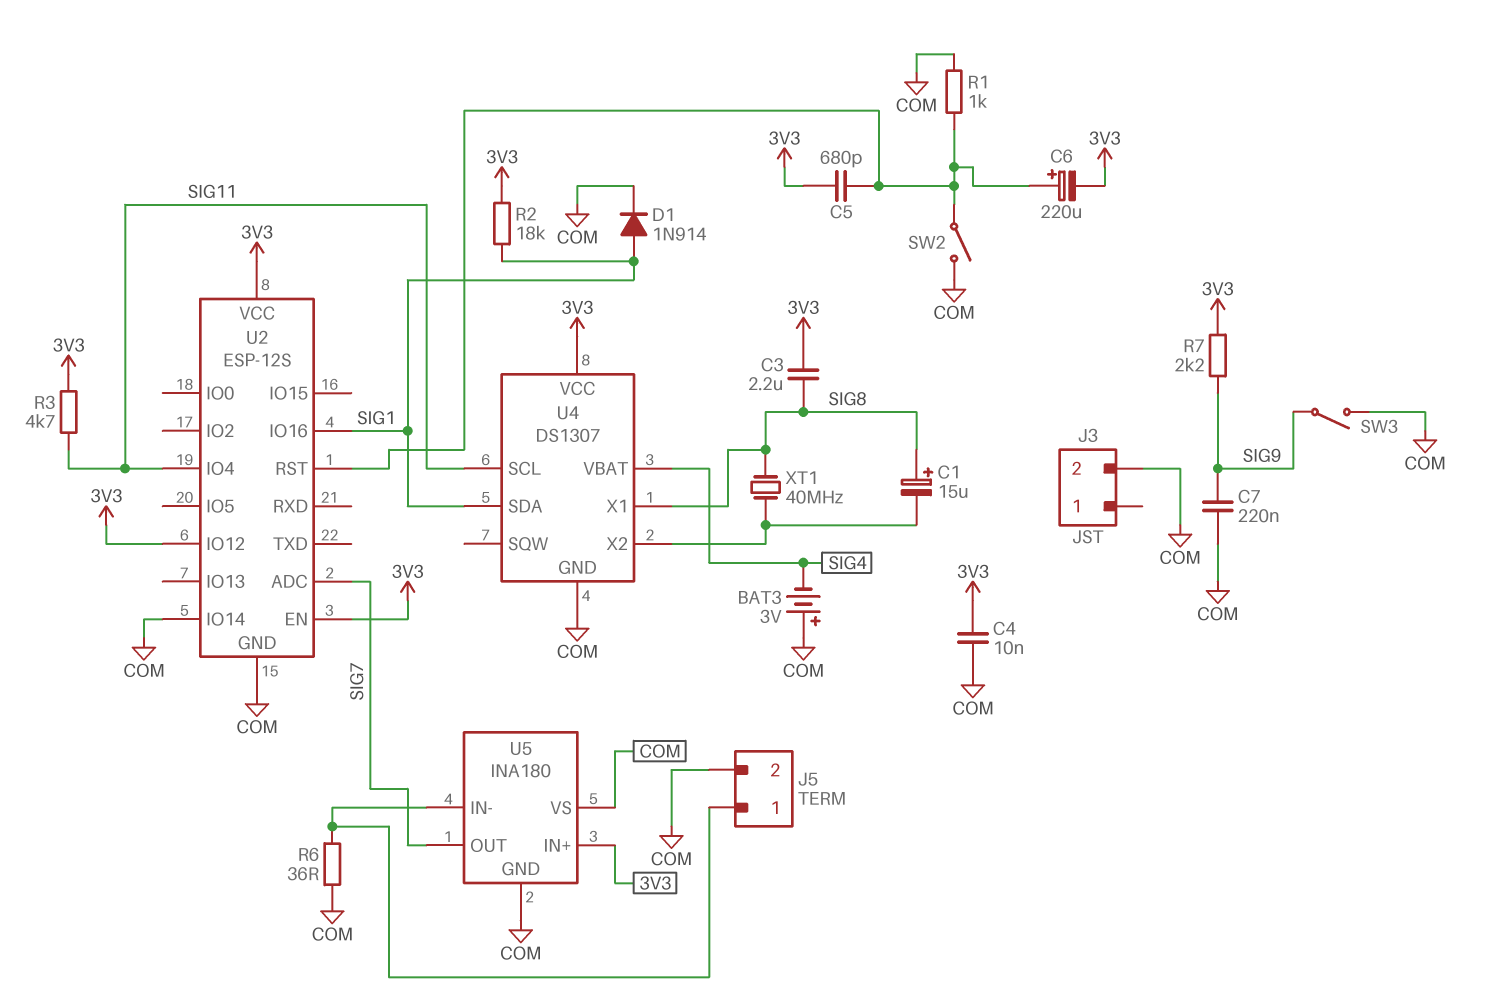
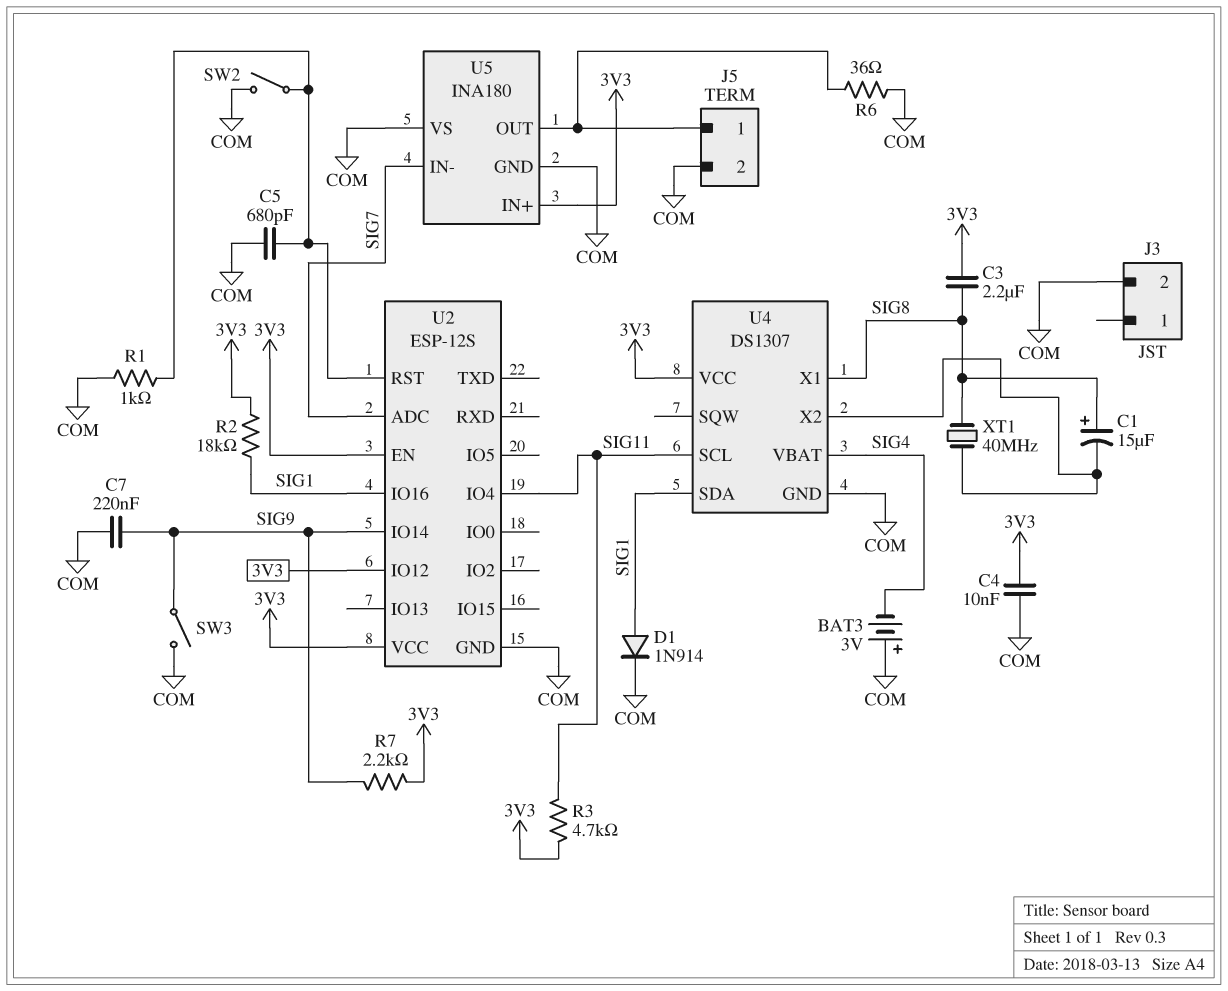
C5: 680pF (3V3, U2/RST) -> 680pF (COM, U2/RST)
C6: 220uF (plus U2/RST, minus 3V3) -> none
U2 pin IO14: COM -> SIG9
U5 pin IN-: J5/1 -> SIG7
U5 pin OUT: SIG7 -> J5/1

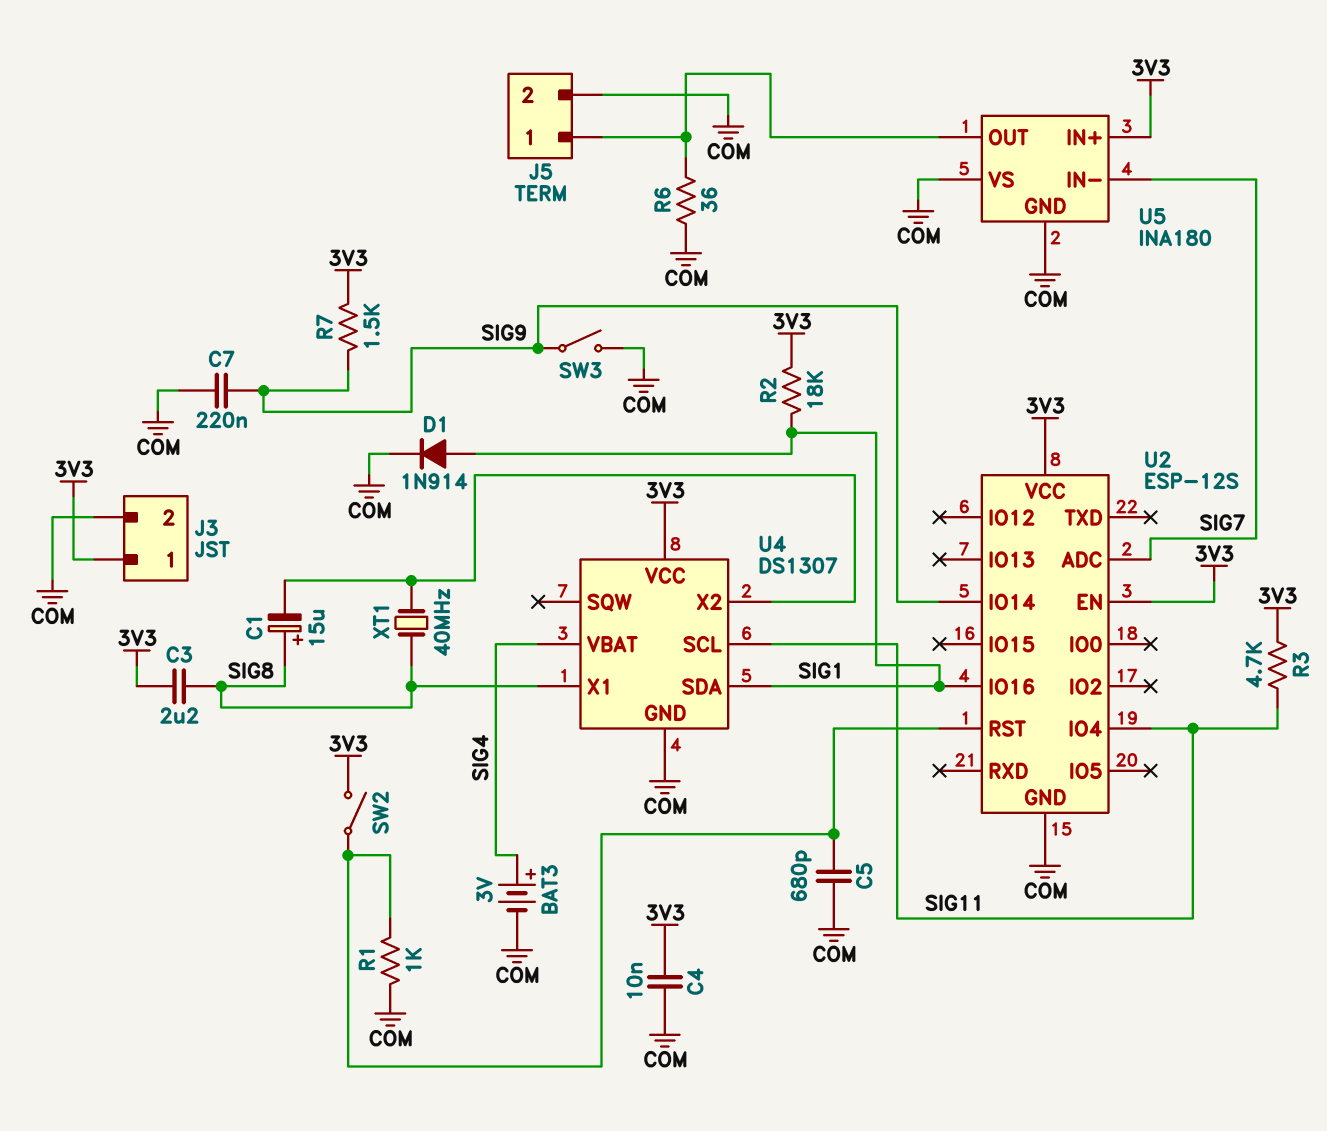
BAT3: 3V (plus COM, minus SIG4) -> 3V (plus SIG4, minus COM)
J3 pin 1: none -> 3V3
R7: 2.2k (3V3, SIG9) -> 1.5k (3V3, SIG9)
SW2: switch (COM, U2/RST) -> switch (3V3, U2/RST)
U2 pin IO12: 3V3 -> none

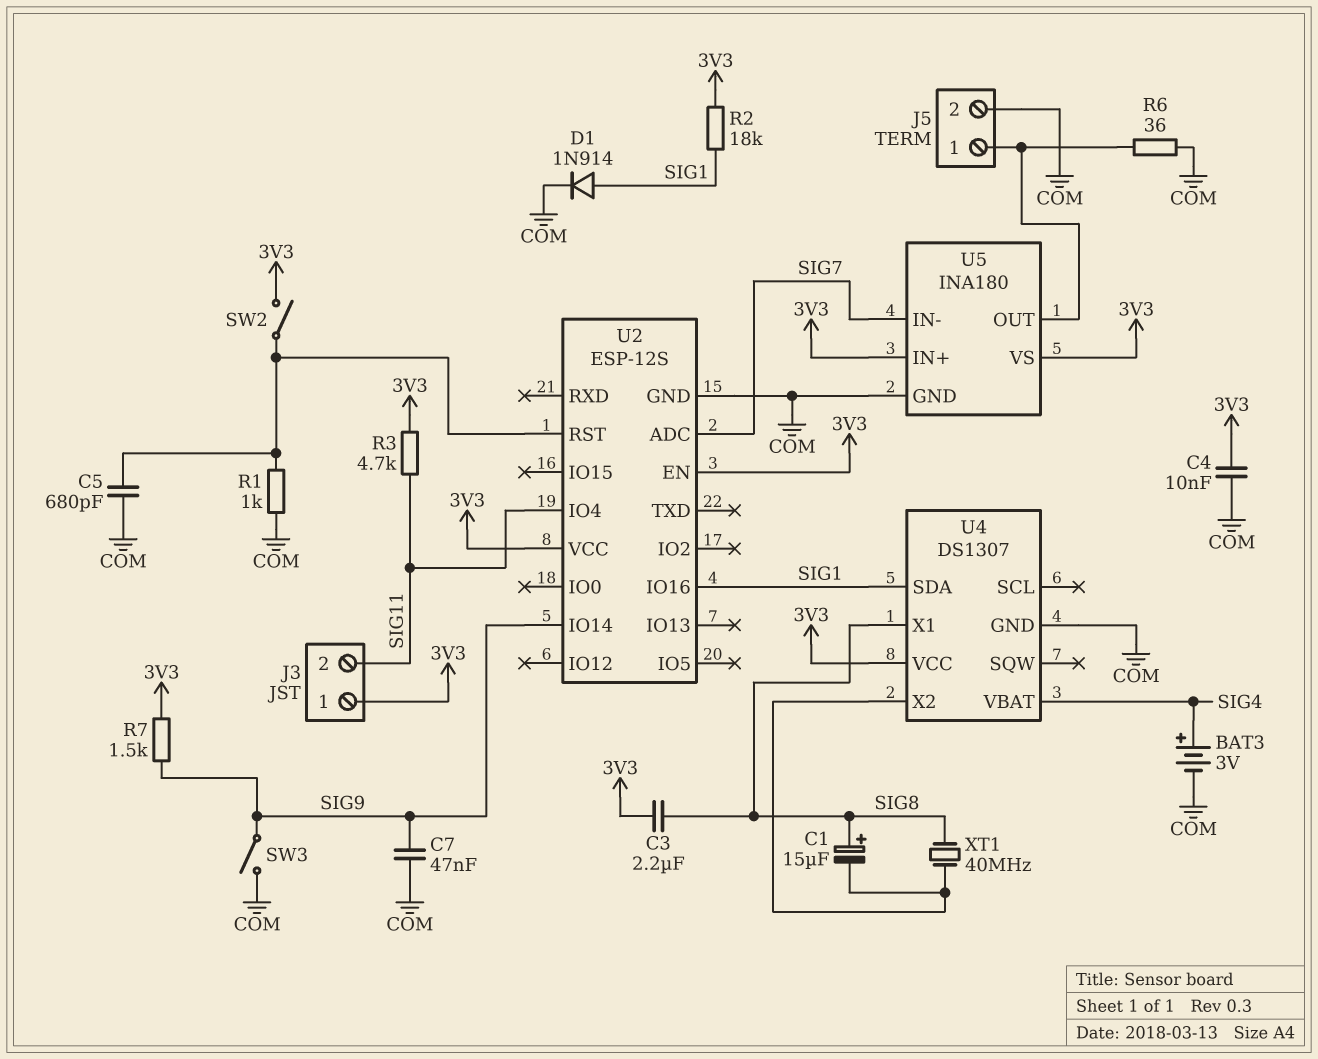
C7: 220nF (COM, SIG9) -> 47nF (COM, SIG9)
J3 pin 2: COM -> SIG11
U4 pin SCL: SIG11 -> none
U5 pin VS: COM -> 3V3

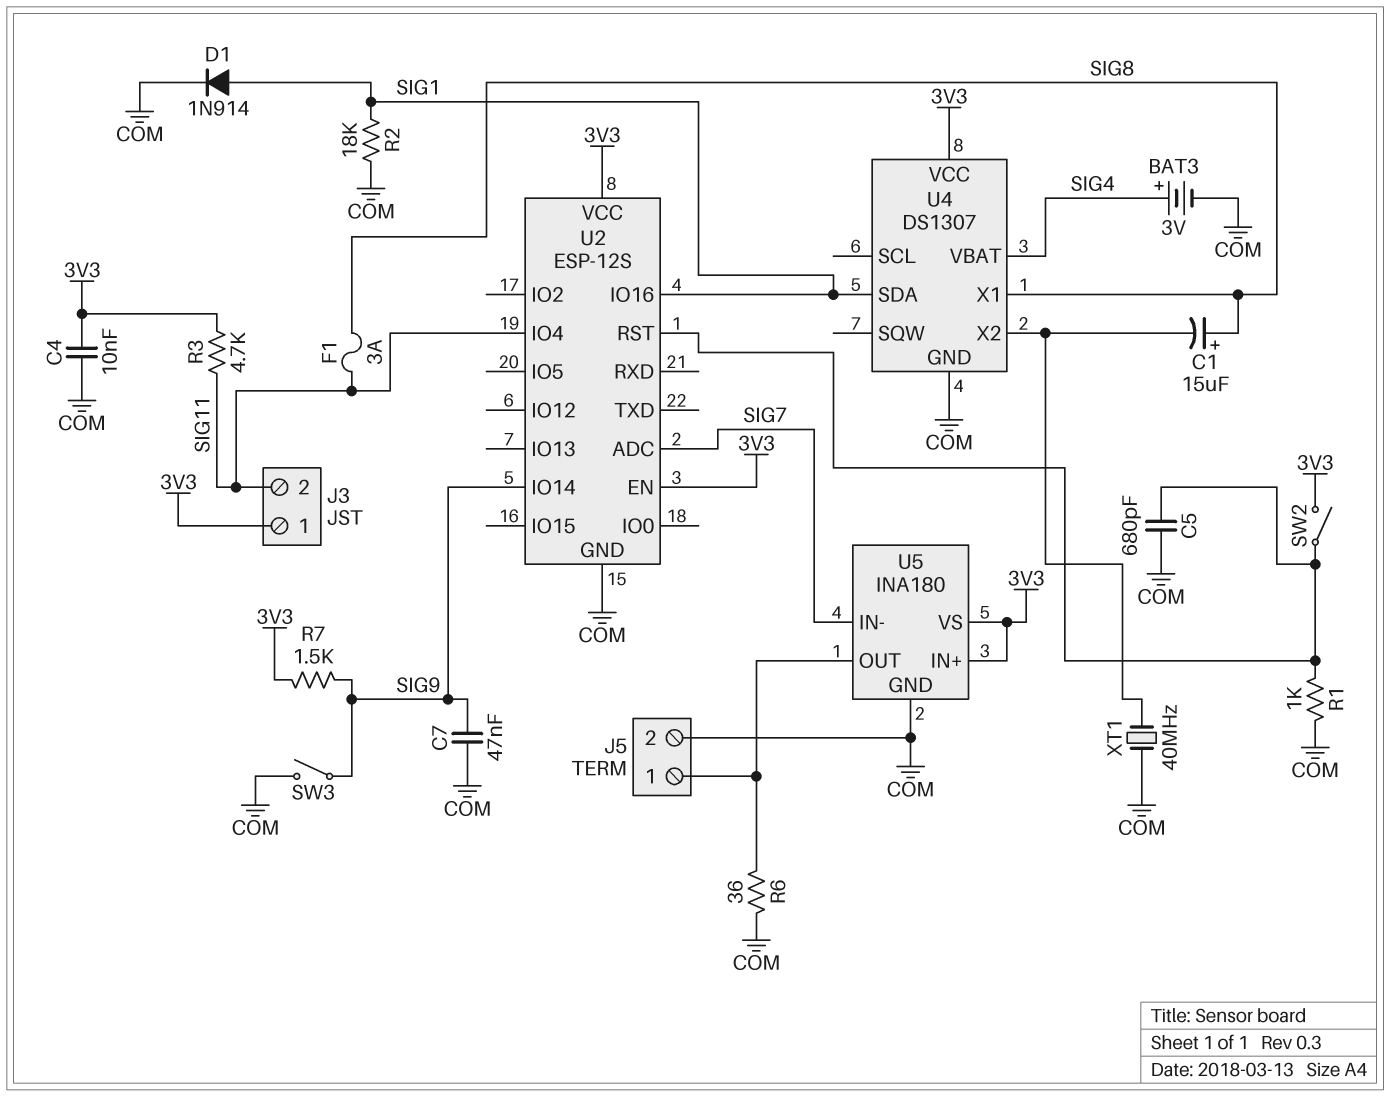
C3: 2.2uF (3V3, SIG8) -> none
F1: none -> 3A (SIG8, SIG11)
R2: 18k (3V3, SIG1) -> 18k (COM, SIG1)
XT1: 40MHz (SIG8, U4/X2) -> 40MHz (COM, U4/X2)

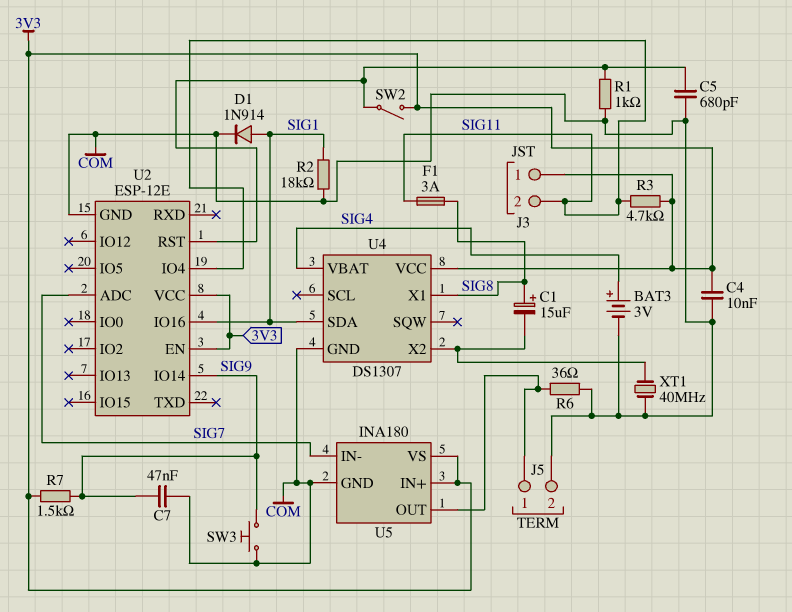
SW3: switch (COM, SIG9) -> button (COM, SIG9)
U2: ESP-12S -> ESP-12E

